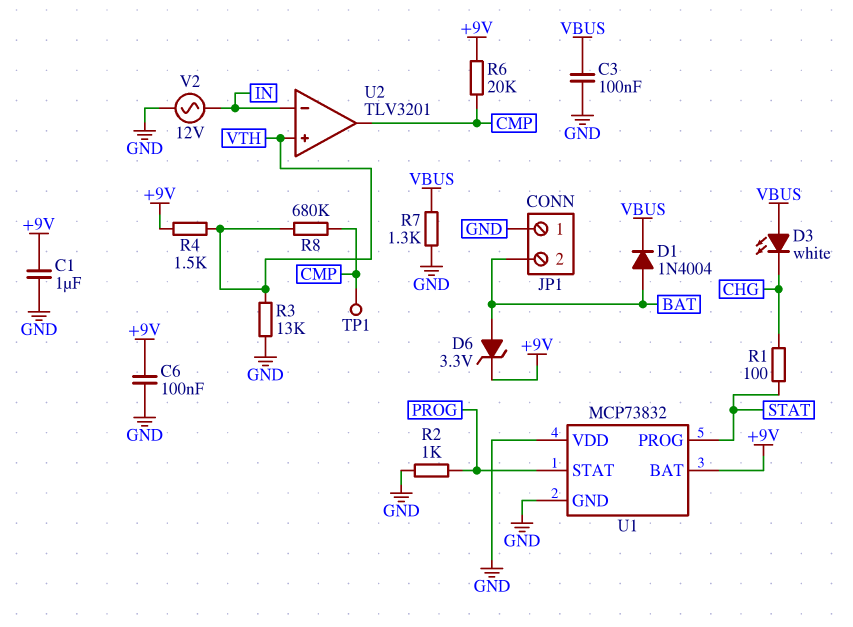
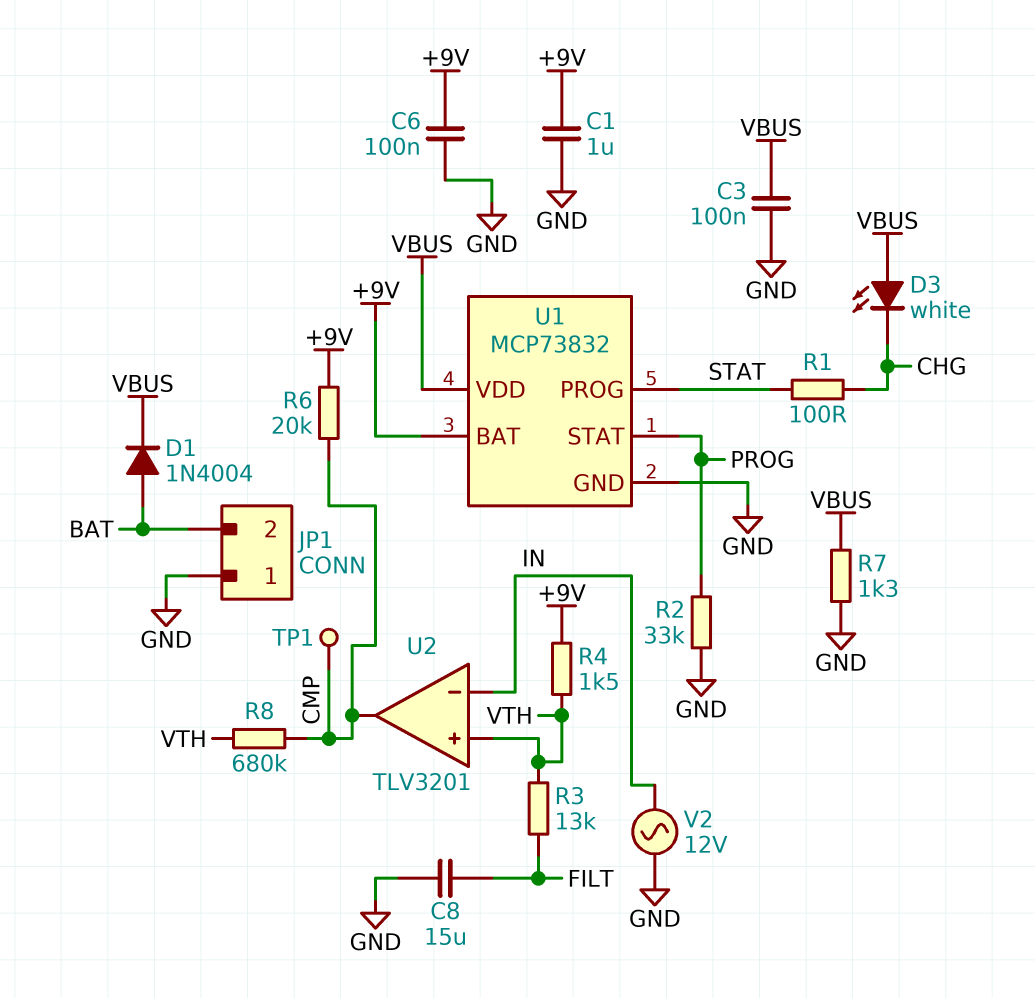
C8: none -> 15uF (FILT, GND)
D6: zener 3.3V (A BAT, K +9V) -> none
R2: 1k (GND, PROG) -> 33k (GND, PROG)
R3: 13k (GND, VTH) -> 13k (FILT, VTH)
U1 pin VDD: GND -> VBUS

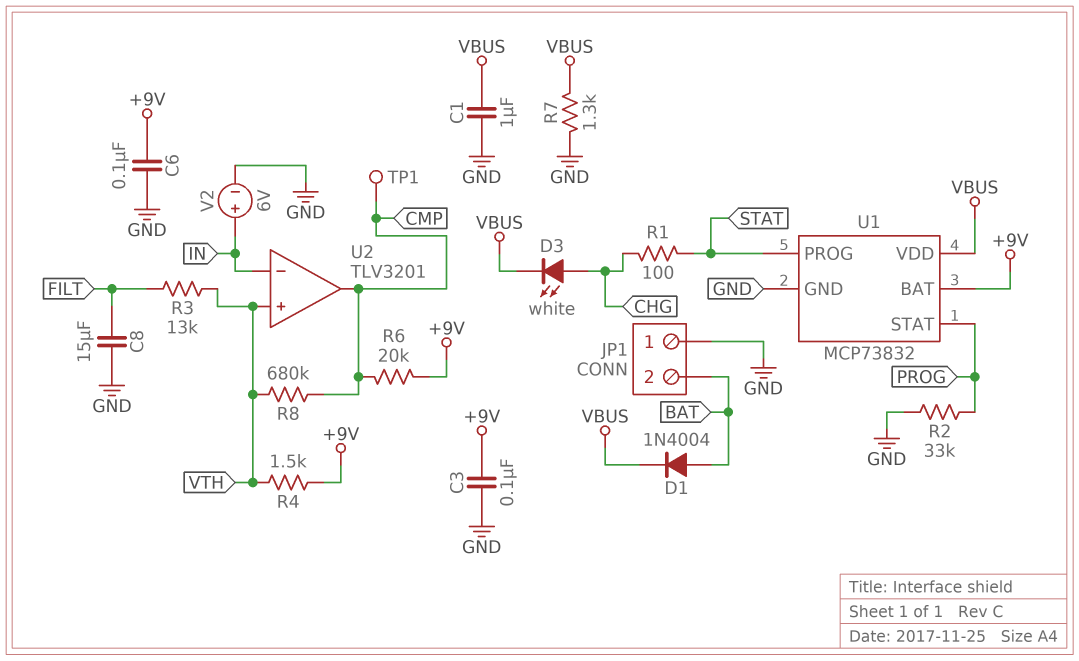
C1: 1uF (+9V, GND) -> 1uF (GND, VBUS)
C3: 100nF (GND, VBUS) -> 100nF (+9V, GND)
D3: LED white (A VBUS, K CHG) -> LED white (A CHG, K VBUS)
V2: AC 12V (GND, IN) -> 6V (plus IN, minus GND)

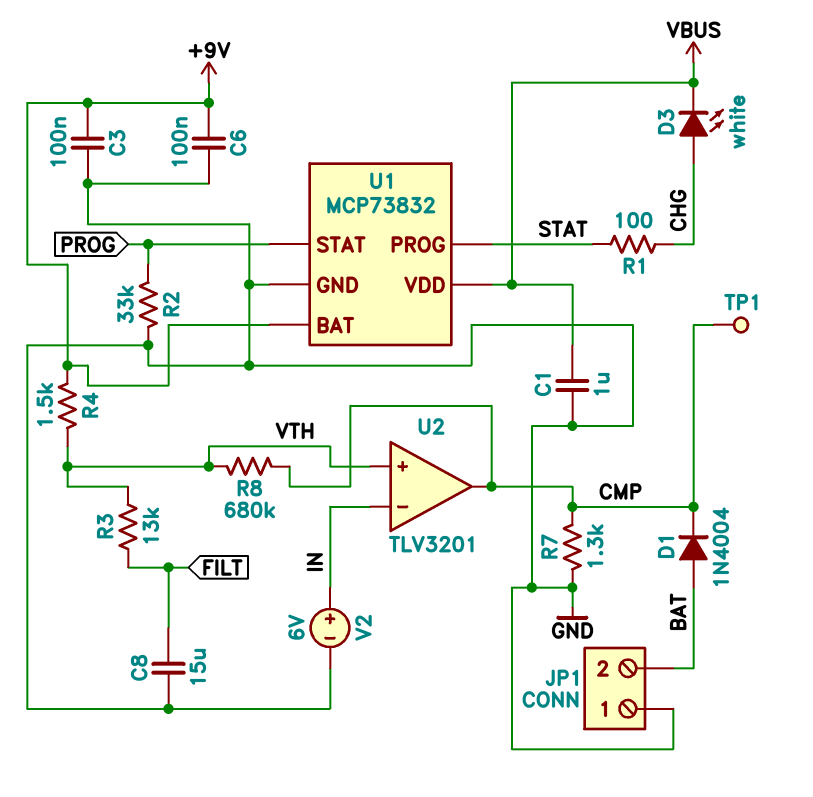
D1: diode 1N4004 (A BAT, K VBUS) -> diode 1N4004 (A BAT, K CMP)
R6: 20k (+9V, CMP) -> none
R7: 1.3k (GND, VBUS) -> 1.3k (CMP, GND)

